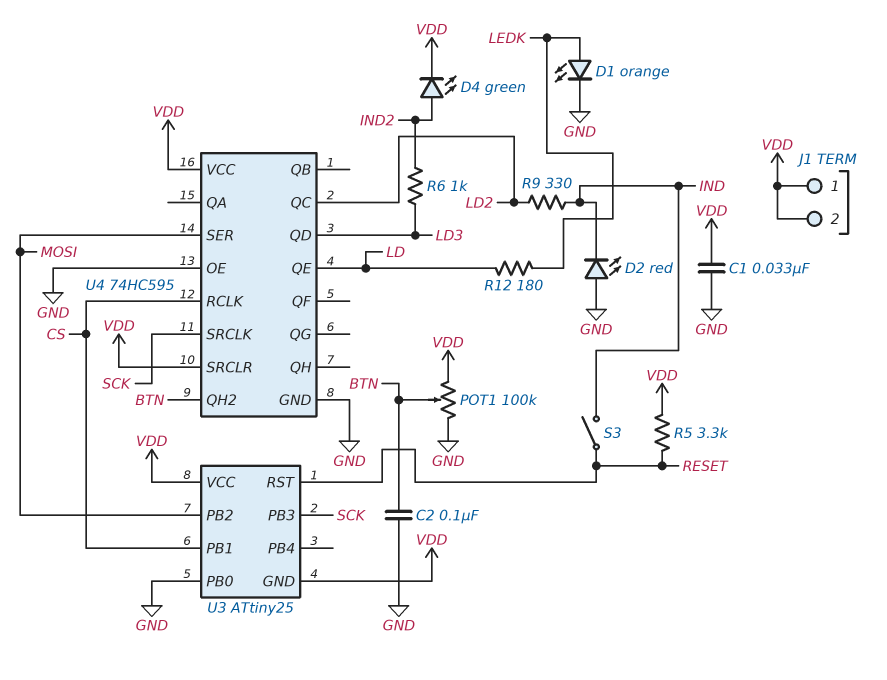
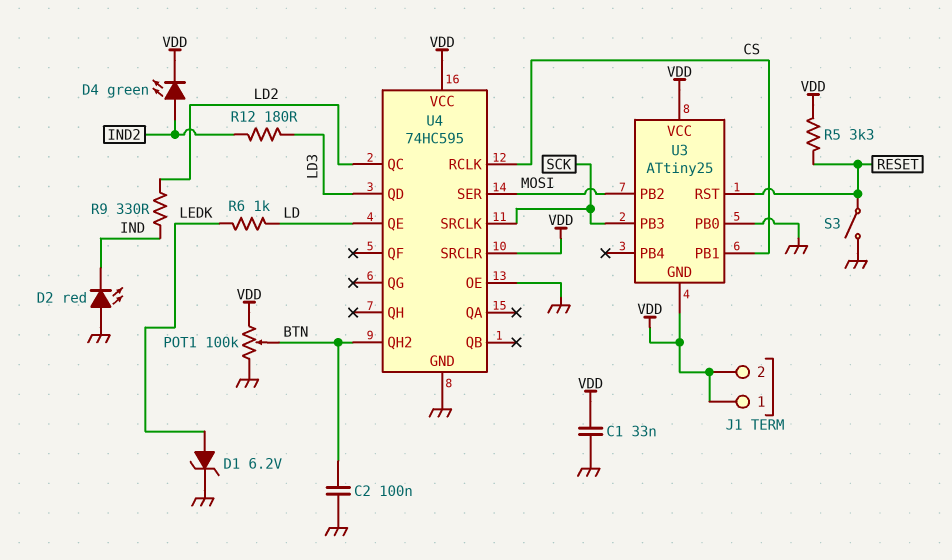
D1: LED orange (A LEDK, K GND) -> zener 6.2V (A LEDK, K GND)
R6: 1k (IND2, LD3) -> 1k (LD, LEDK)
R12: 180 (LD, LEDK) -> 180 (IND2, LD3)
S3: switch (IND, RESET) -> switch (GND, RESET)

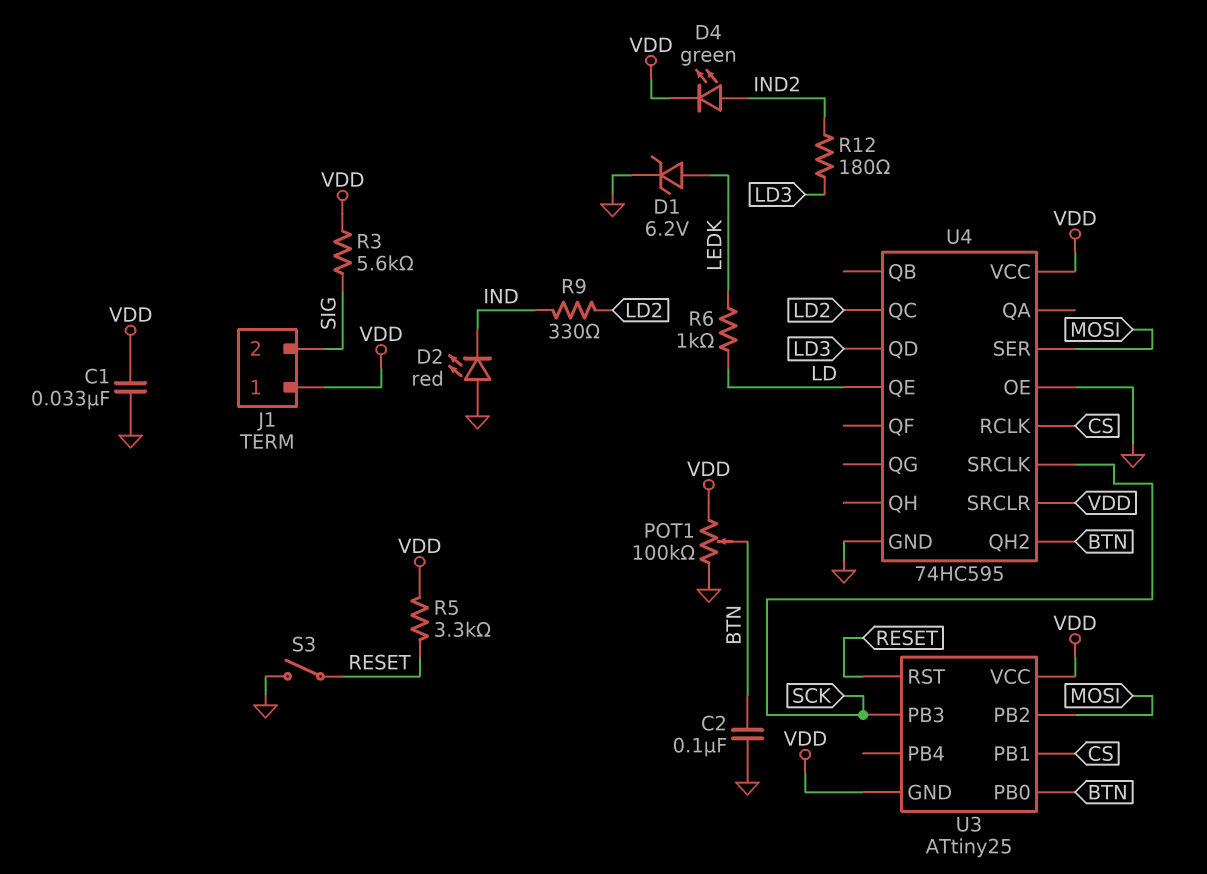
J1 pin 2: VDD -> SIG
R3: none -> 5.6k (SIG, VDD)
U3 pin PB0: GND -> BTN

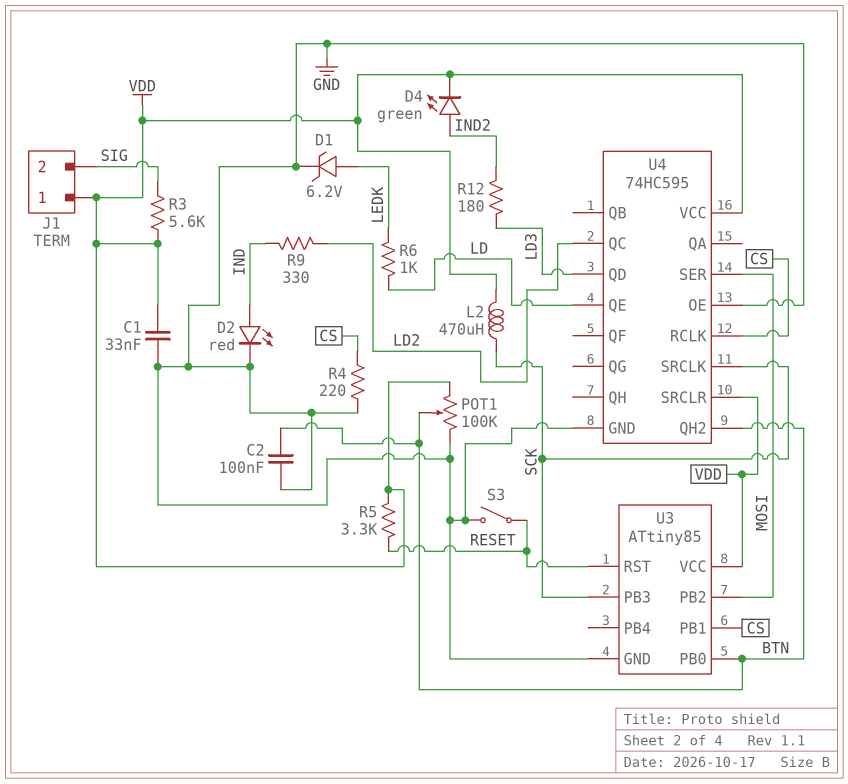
D2: LED red (A GND, K IND) -> LED red (A IND, K GND)
L2: none -> 470uH (SCK, VDD)
R4: none -> 220 (CS, GND)
U3: ATtiny25 -> ATtiny85
U3 pin GND: VDD -> GND

